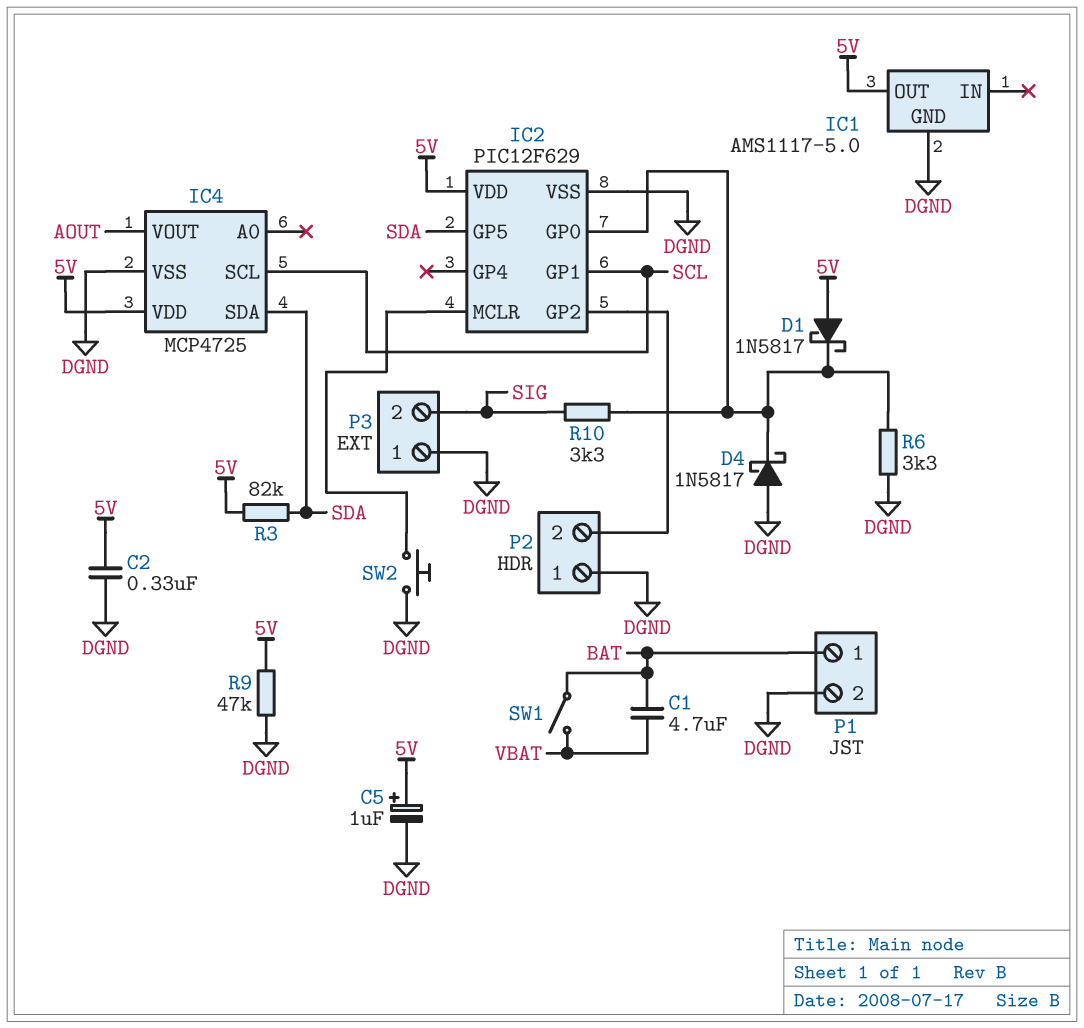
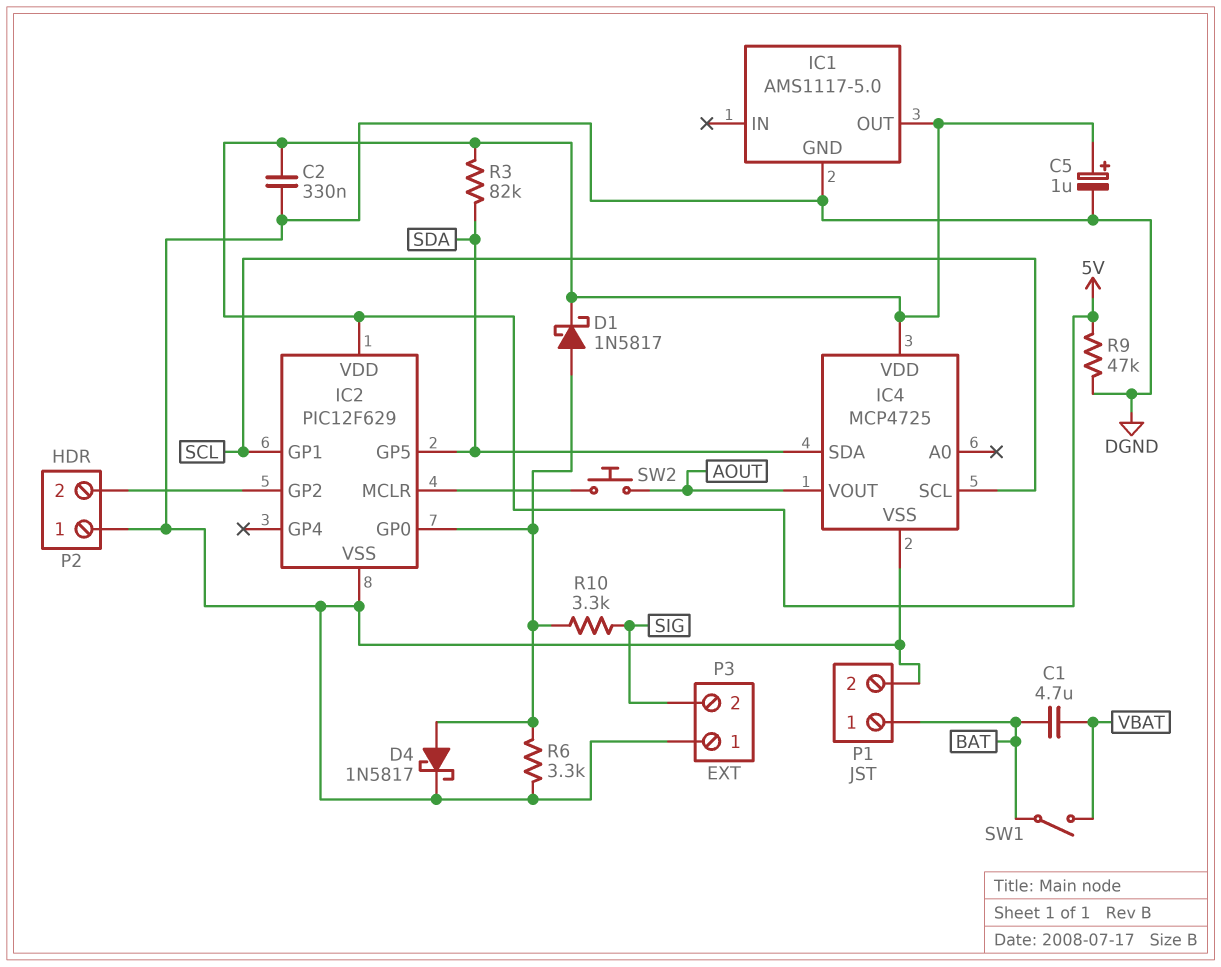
D1: schottky 1N5817 (A 5V, K IC2/GP0) -> schottky 1N5817 (A IC2/GP0, K 5V)
D4: schottky 1N5817 (A DGND, K IC2/GP0) -> schottky 1N5817 (A IC2/GP0, K DGND)
SW2: button (DGND, IC2/MCLR) -> button (AOUT, IC2/MCLR)

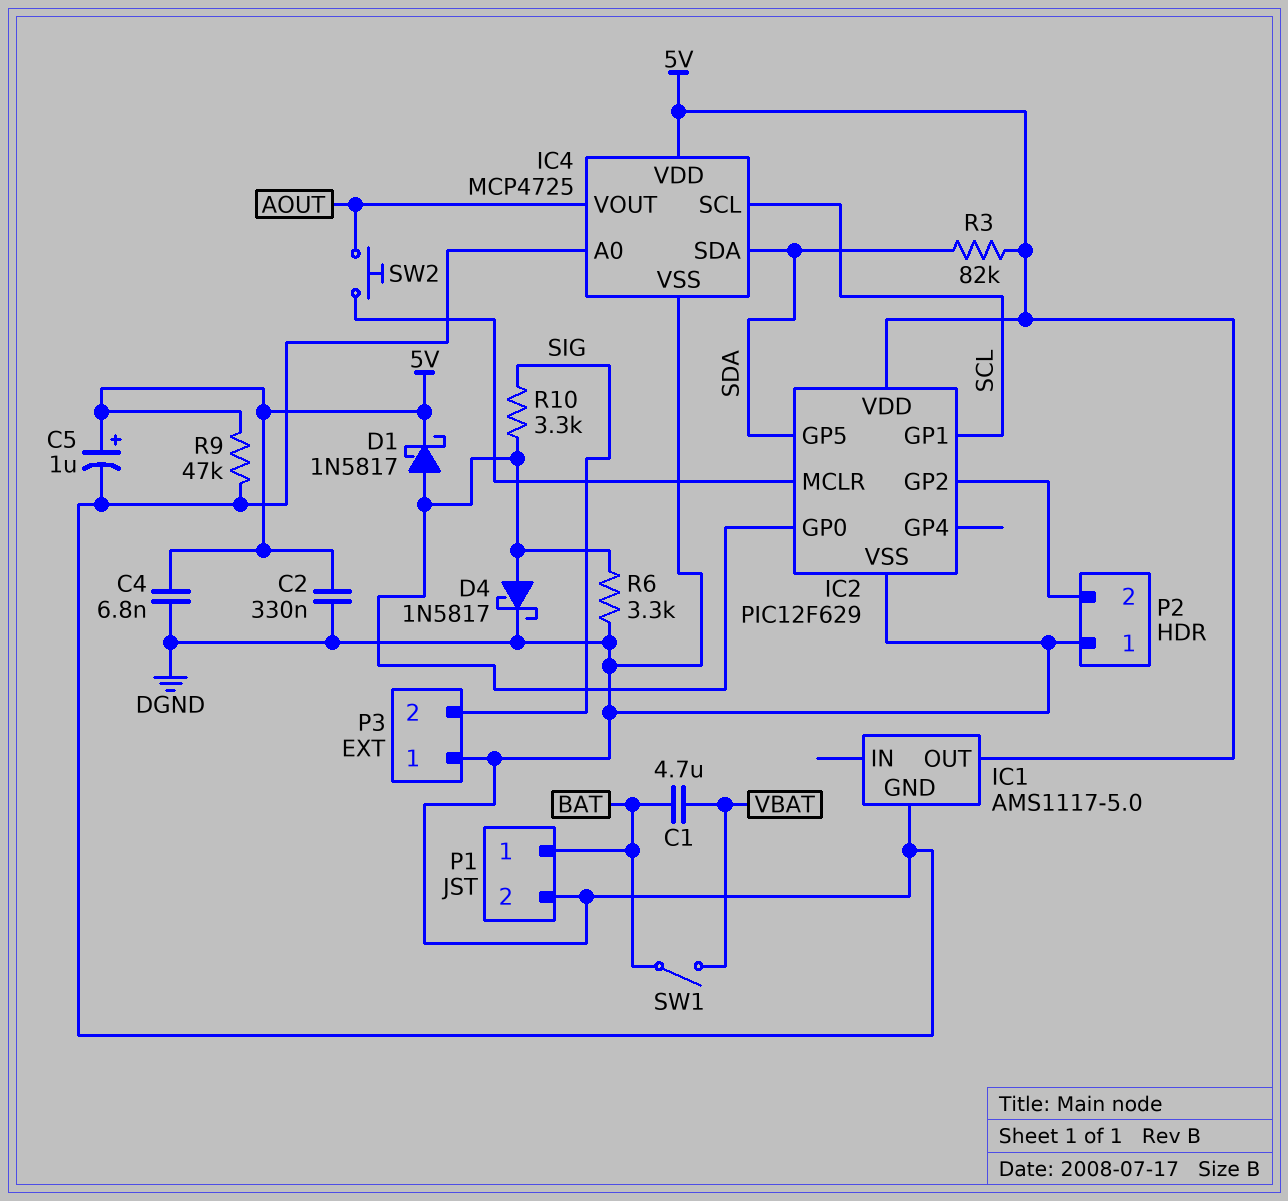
C4: none -> 6.8nF (5V, DGND)
IC4 pin A0: none -> DGND

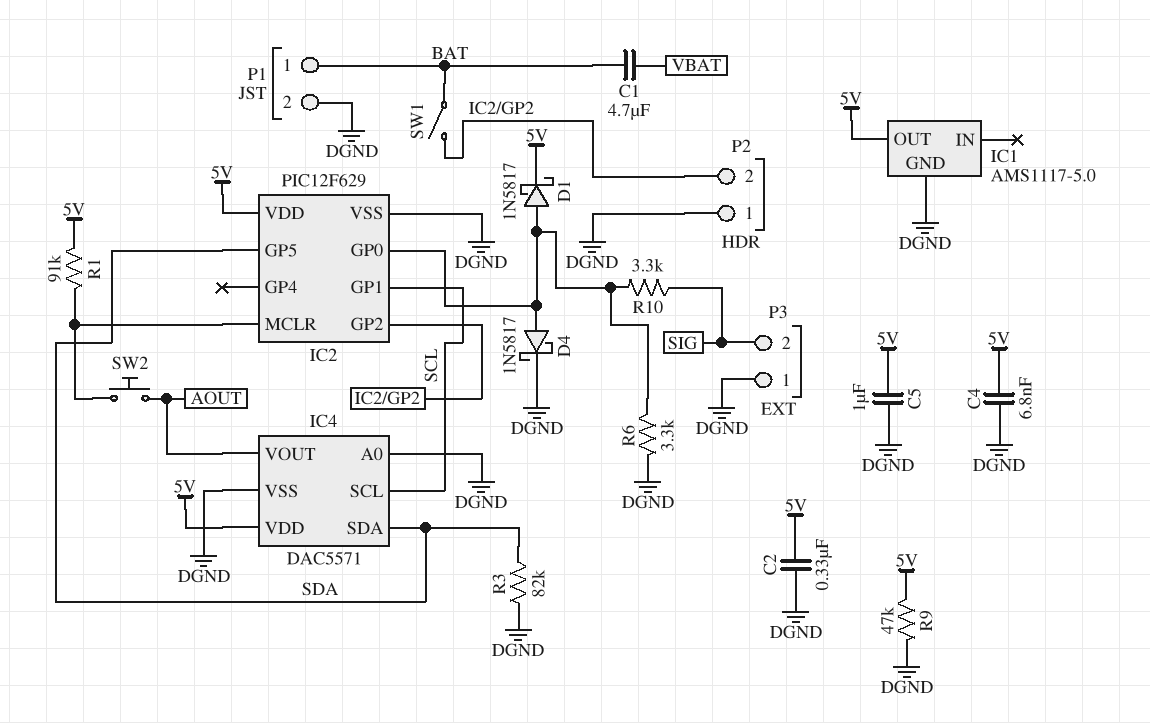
C5: 1uF (plus 5V, minus DGND) -> 1uF (5V, DGND)
IC4: MCP4725 -> DAC5571
R1: none -> 91k (5V, IC2/MCLR)
R3: 82k (5V, SDA) -> 82k (DGND, SDA)
SW1: switch (BAT, VBAT) -> switch (BAT, IC2/GP2)

